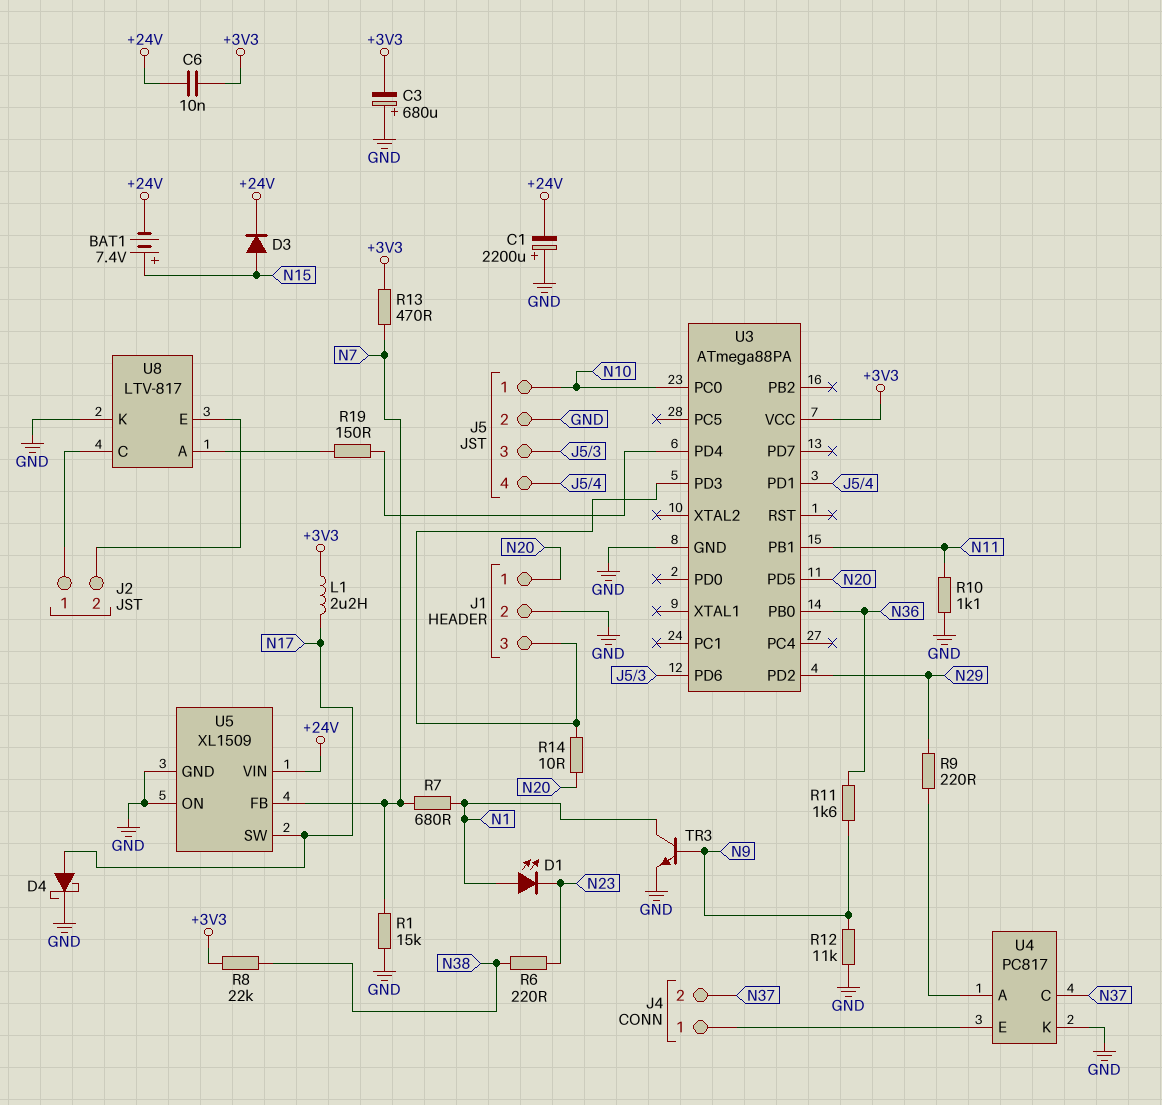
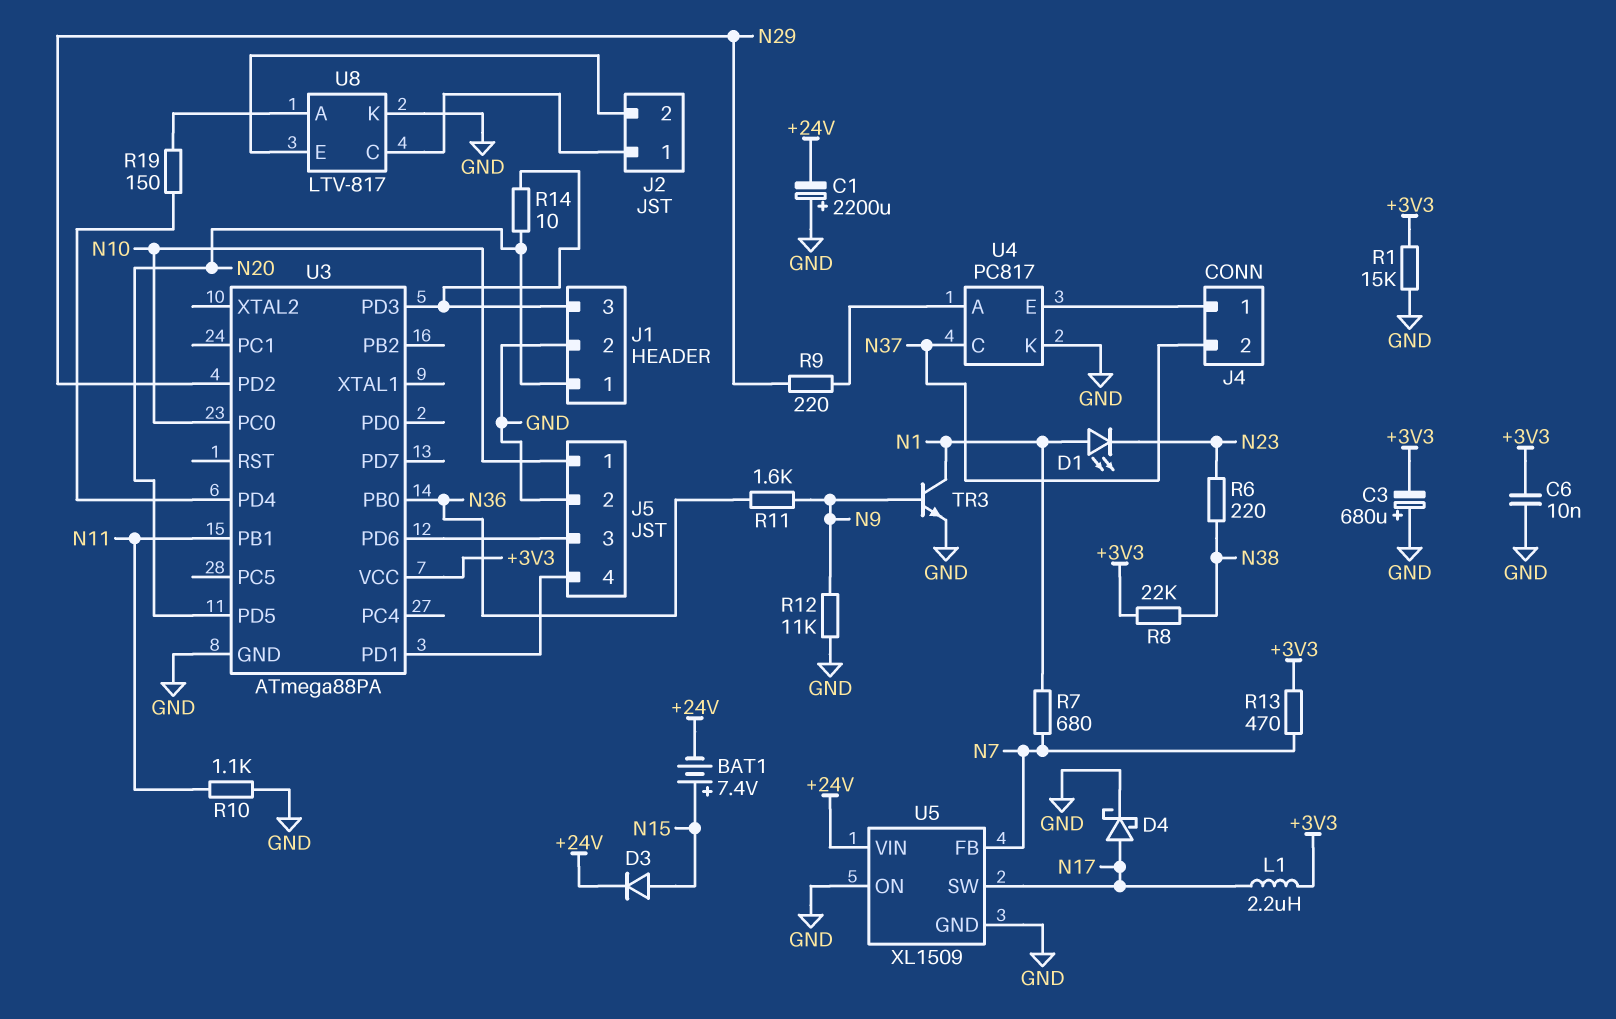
C6: 10nF (+3V3, +24V) -> 10nF (+3V3, GND)
R1: 15k (GND, N7) -> 15k (+3V3, GND)

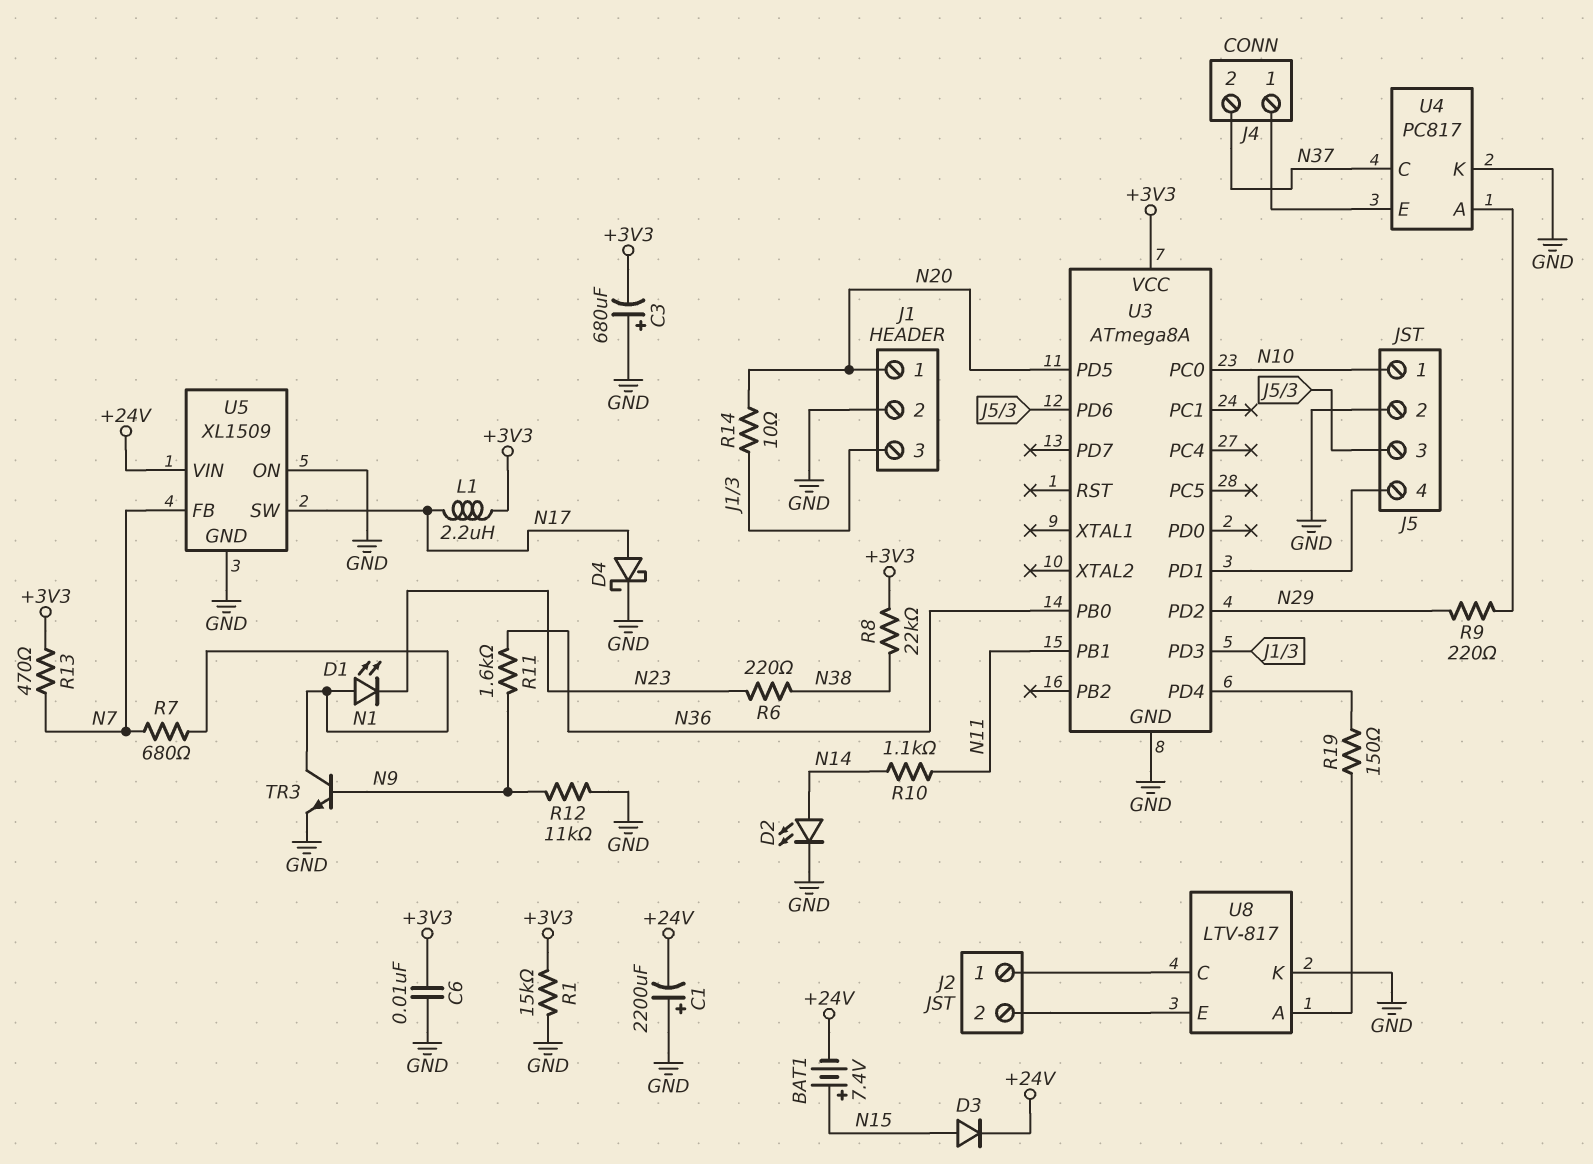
D2: none -> LED (A N14, K GND)
R10: 1.1k (GND, N11) -> 1.1k (N11, N14)
U3: ATmega88PA -> ATmega8A

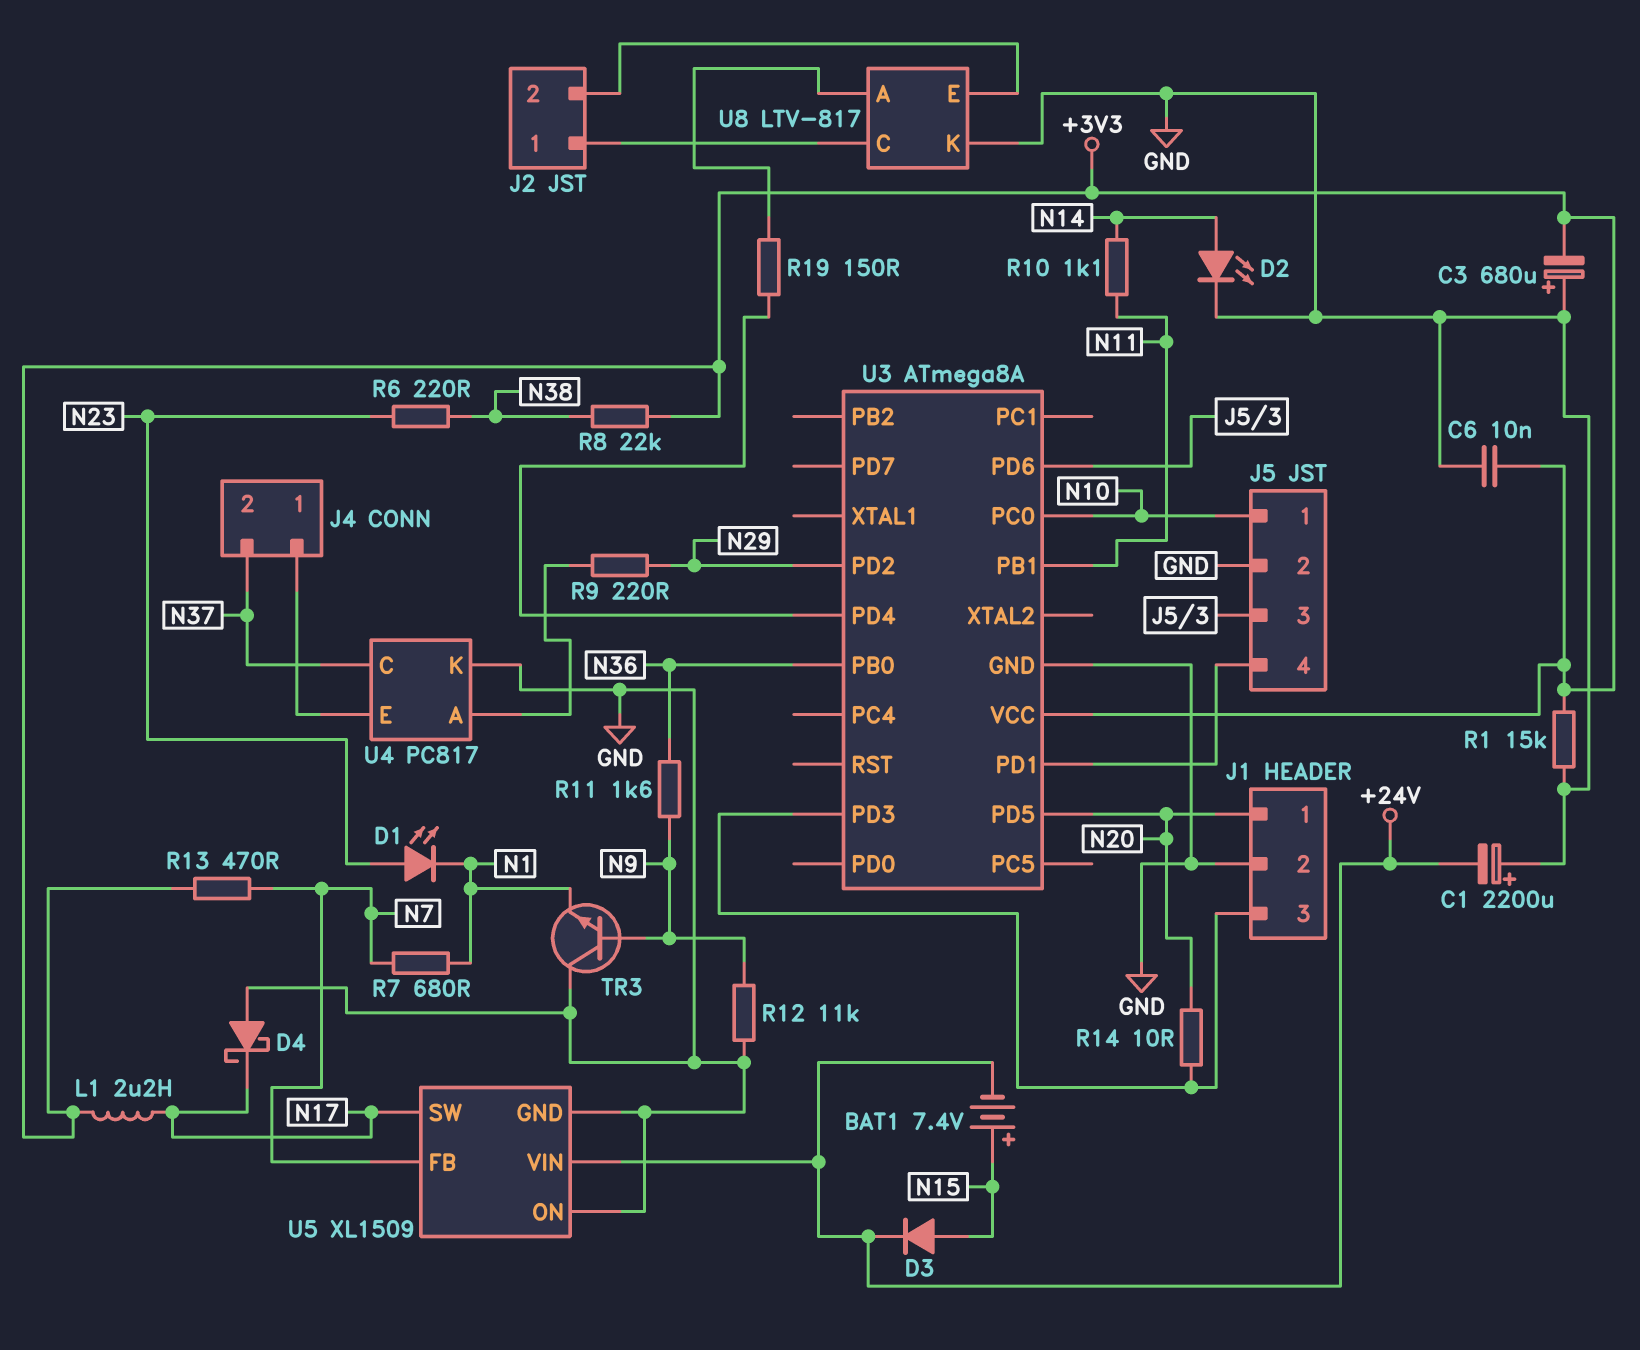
D1: LED (A N1, K N23) -> LED (A N23, K N1)
D4: schottky (A N17, K GND) -> schottky (A GND, K N17)
TR3: NPN (B N9, C N1, E GND) -> NPN (B N9, C GND, E N1)

